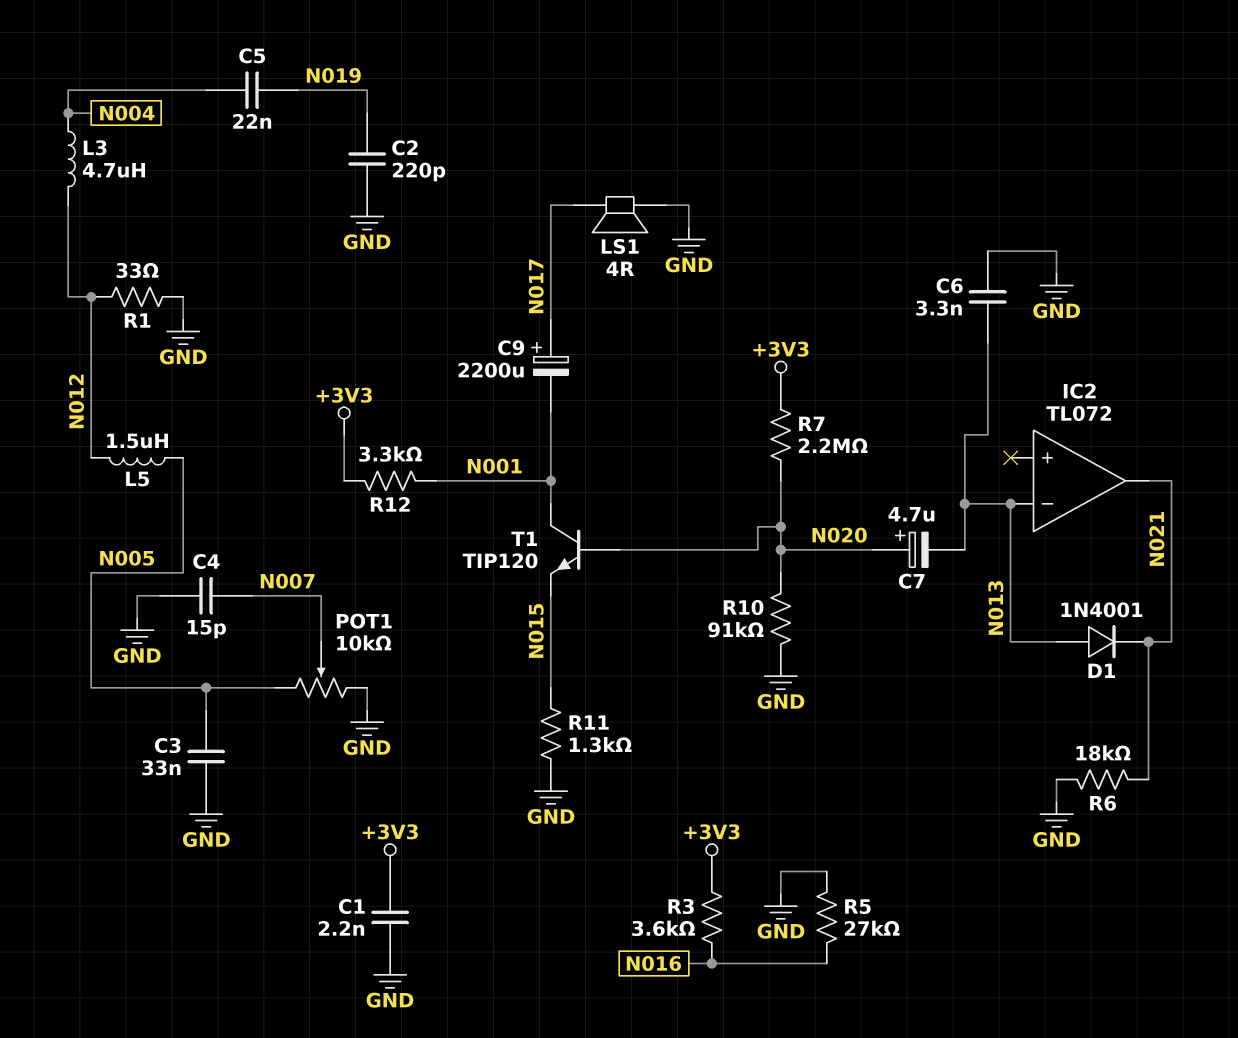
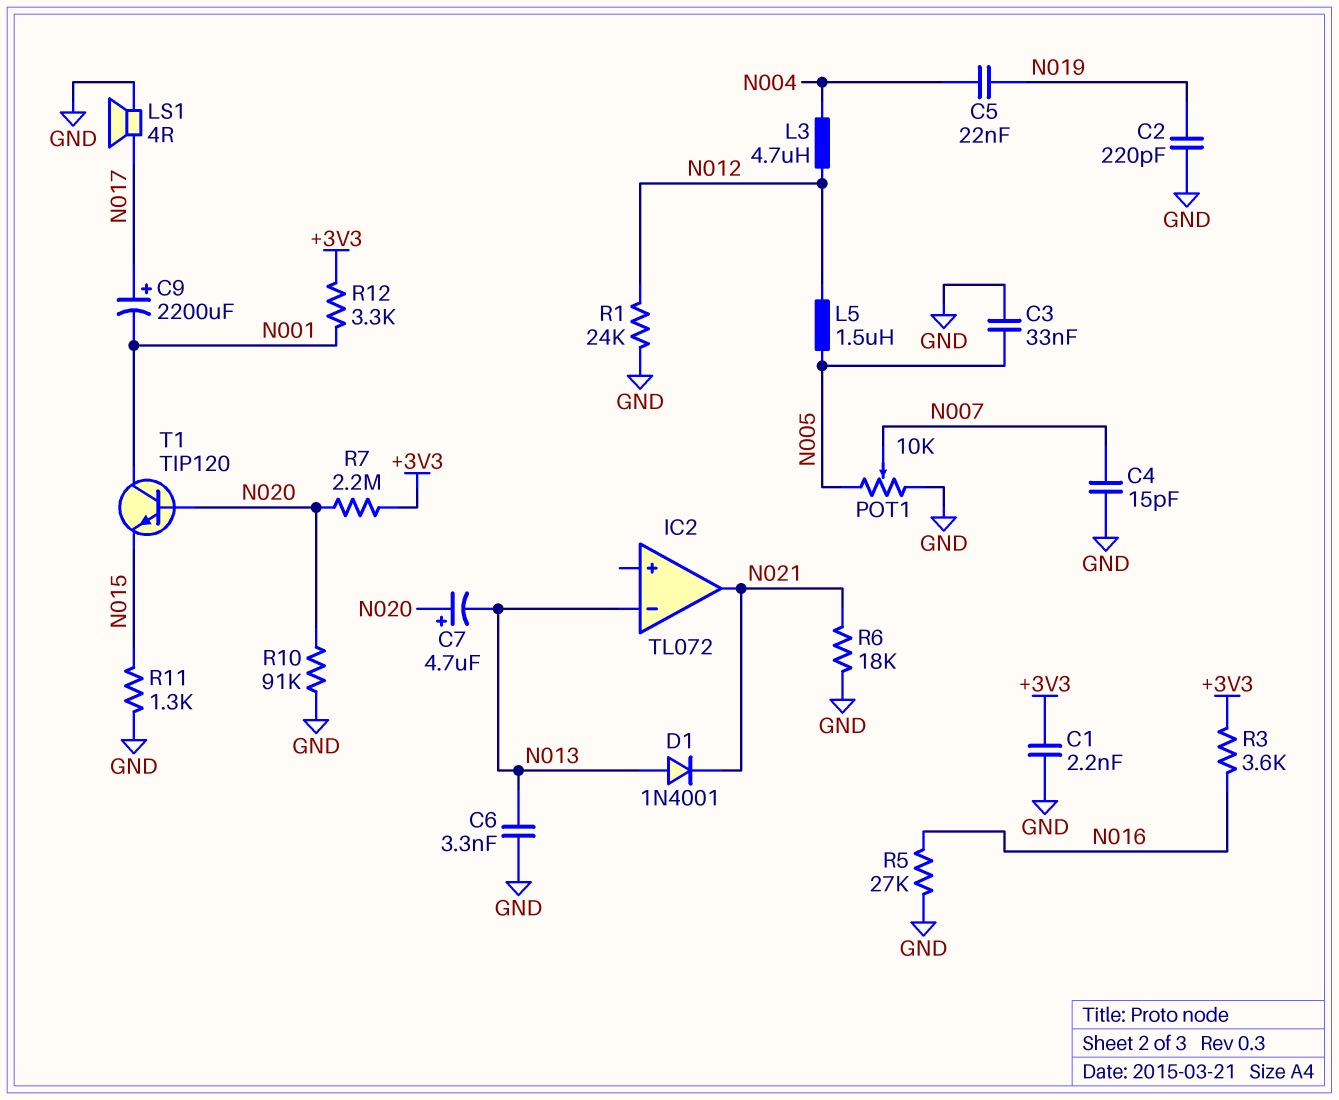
R1: 33 (GND, N012) -> 24k (GND, N012)

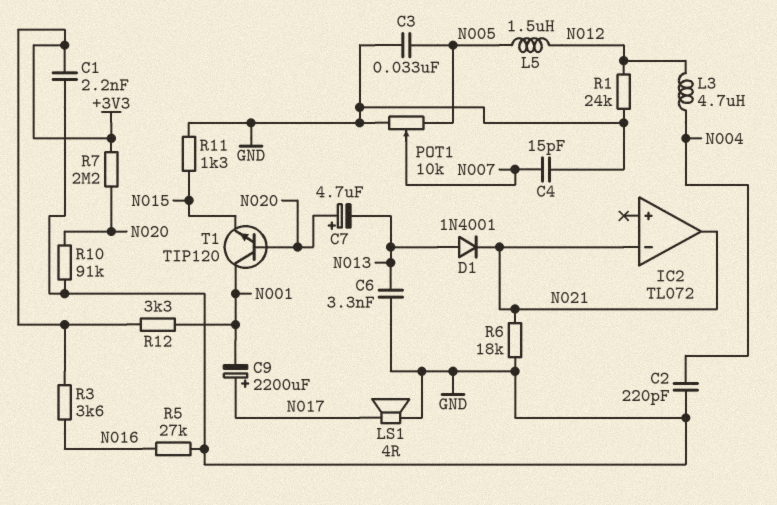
C2: 220pF (GND, N019) -> 220pF (GND, N004)
C5: 22nF (N004, N019) -> none
IC2 pin in-: N013 -> N021

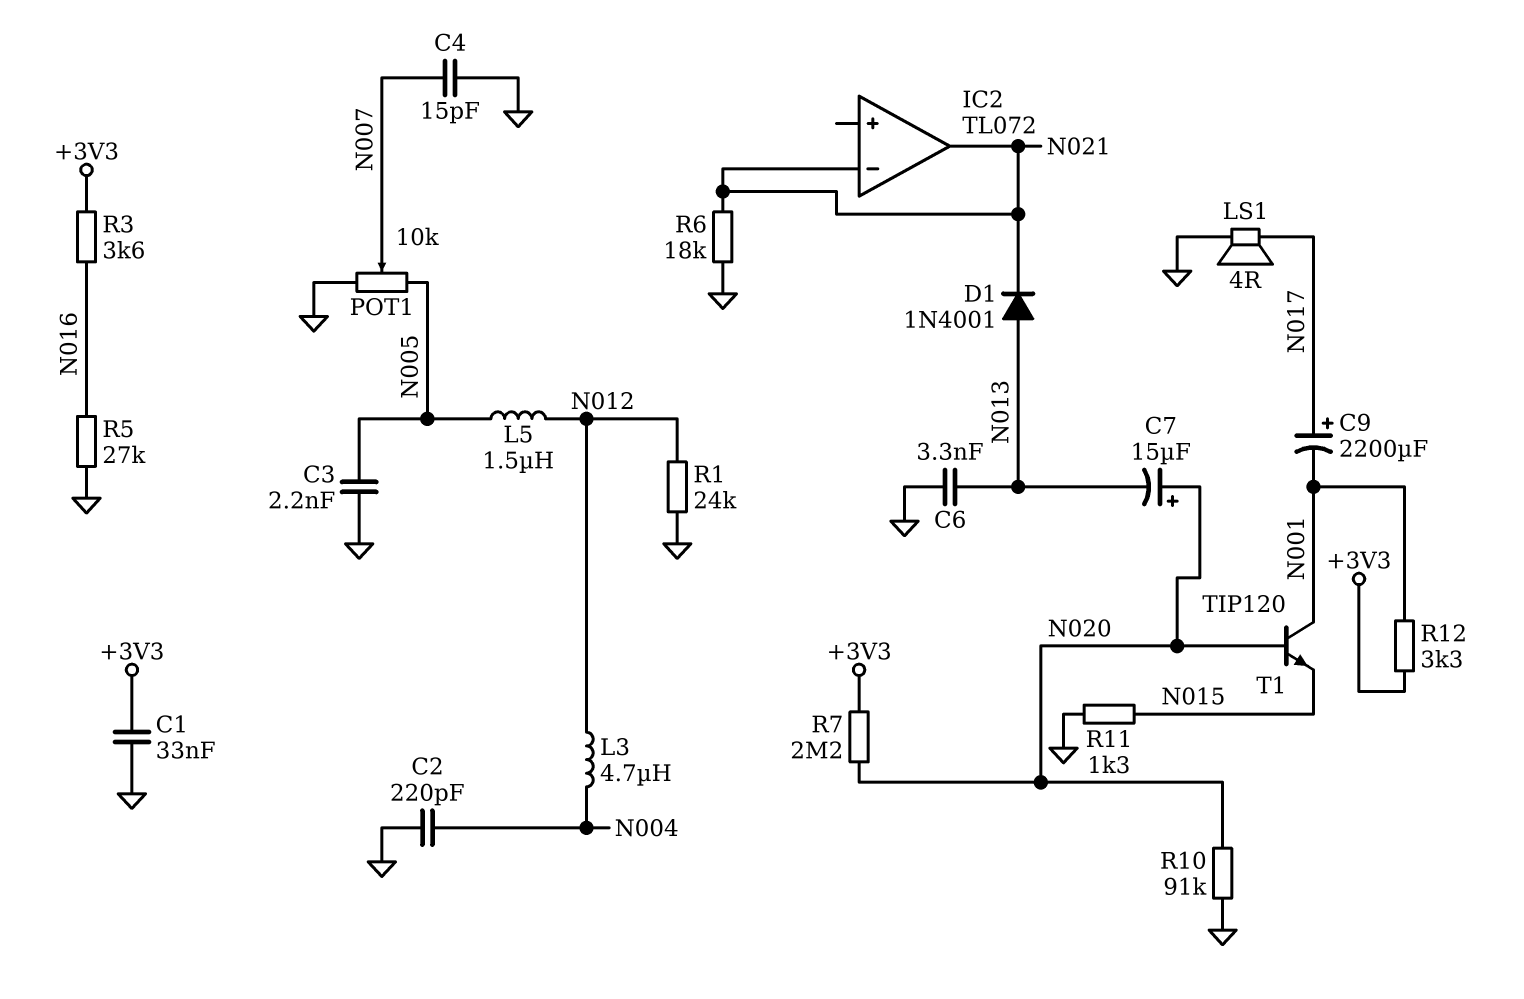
C1: 2.2nF (+3V3, GND) -> 33nF (+3V3, GND)
C3: 33nF (GND, N005) -> 2.2nF (GND, N005)
C7: 4.7uF (plus N020, minus N013) -> 15uF (plus N020, minus N013)

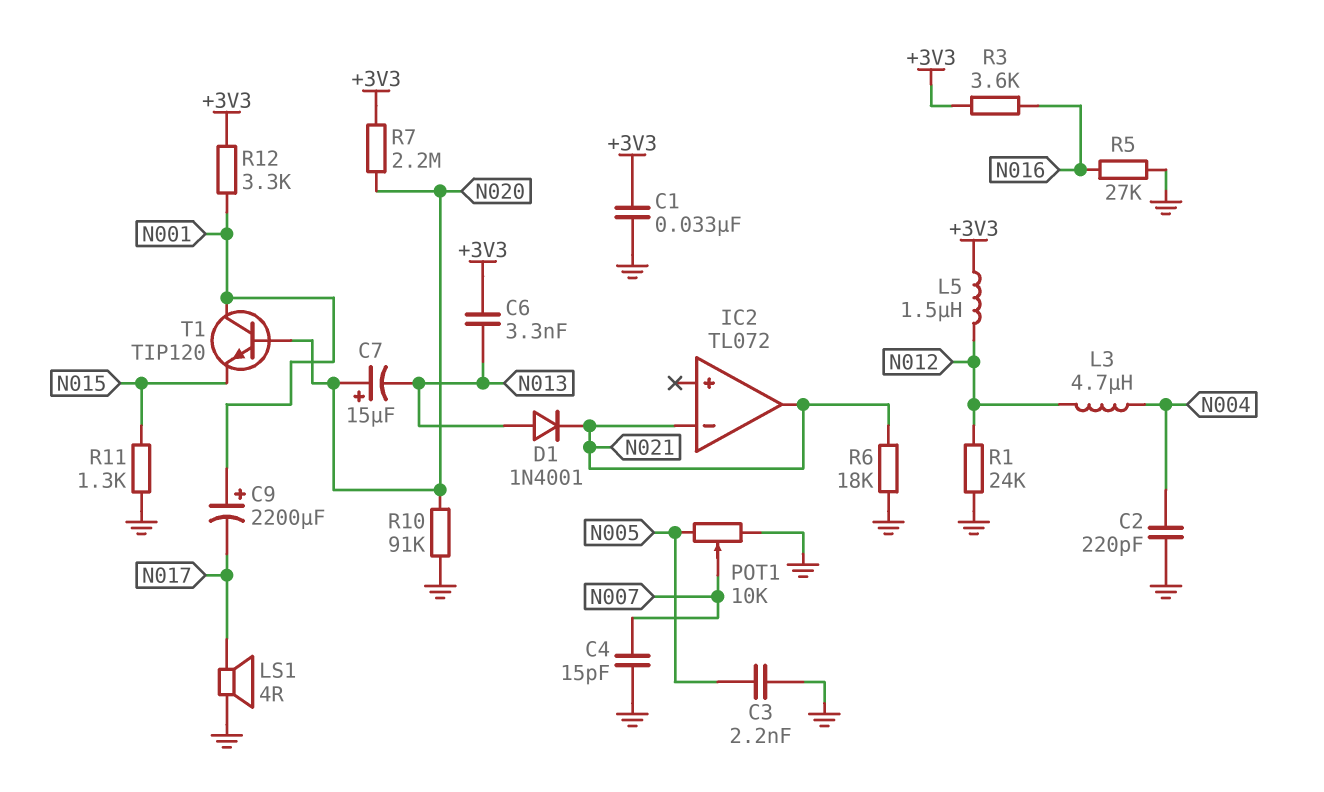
C6: 3.3nF (GND, N013) -> 3.3nF (+3V3, N013)
C9: 2200uF (plus N017, minus N001) -> 2200uF (plus N001, minus N017)
L5: 1.5uH (N005, N012) -> 1.5uH (+3V3, N012)

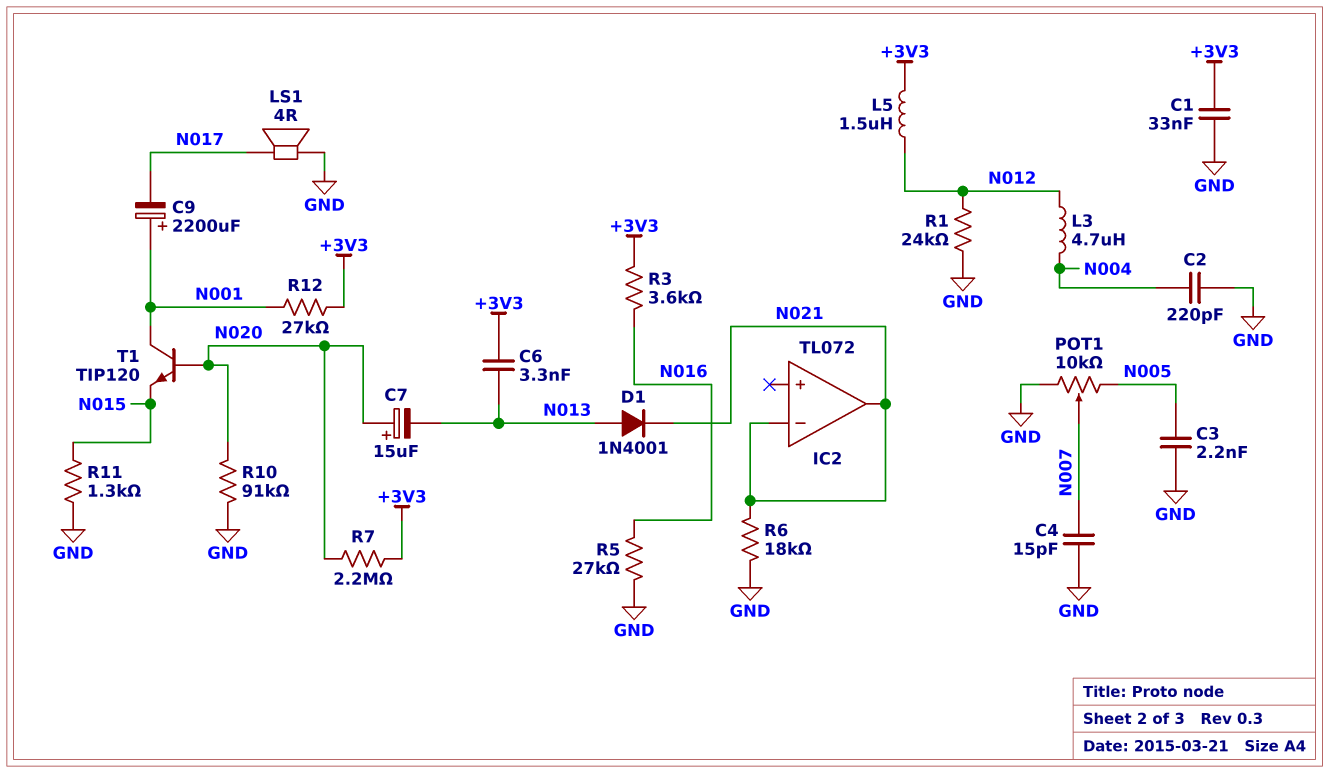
R12: 3.3k (+3V3, N001) -> 27k (+3V3, N001)

